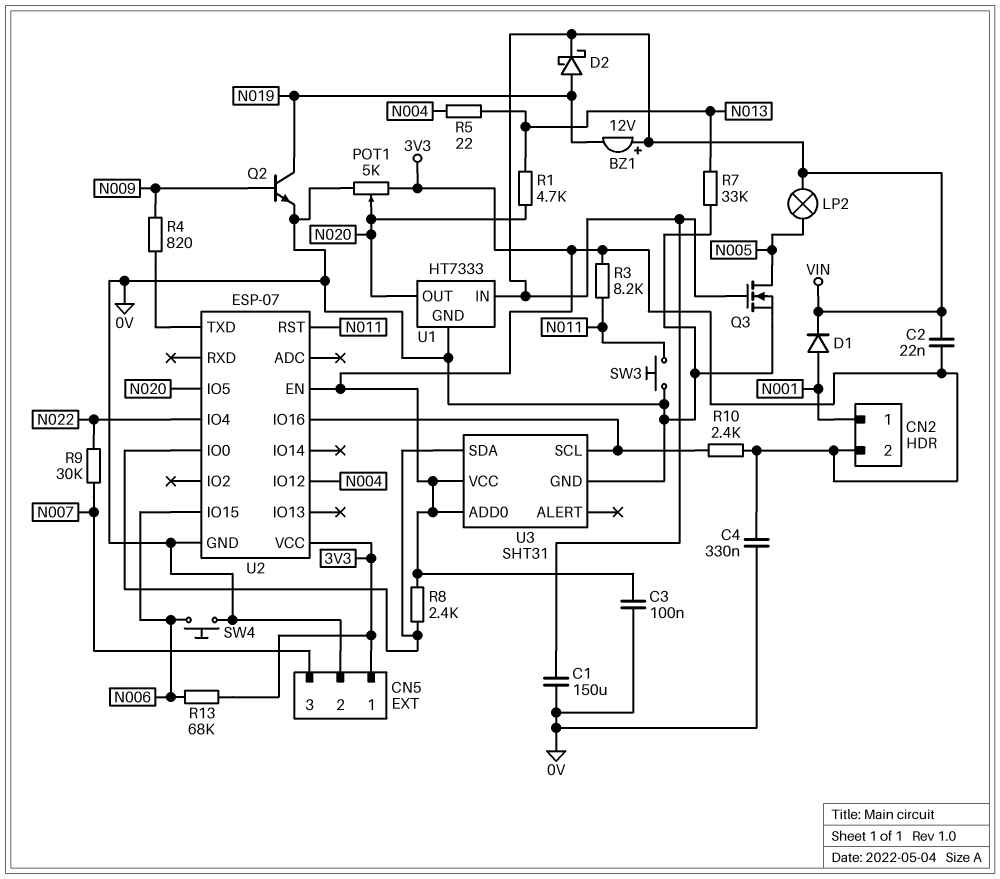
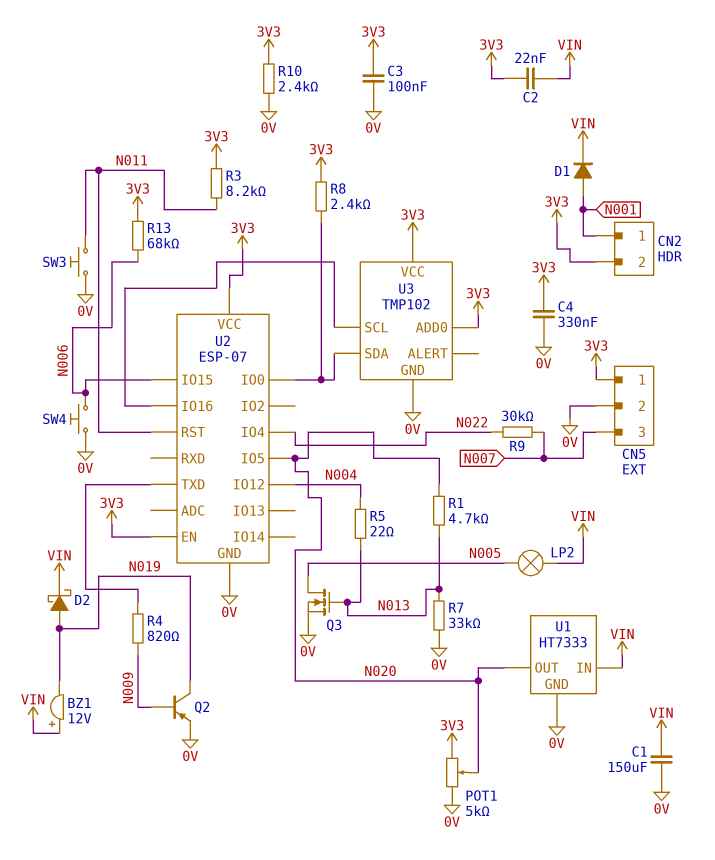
Q2: NPN (B N009, C N019, E 0V) -> PNP (B N009, C N019, E 0V)
Q3: NMOS (G VIN, D N005, S 0V) -> NMOS (G N013, D N005, S 0V)
R10: 2.4k (3V3, U2/IO16) -> 2.4k (0V, 3V3)
U3: SHT31 -> TMP102

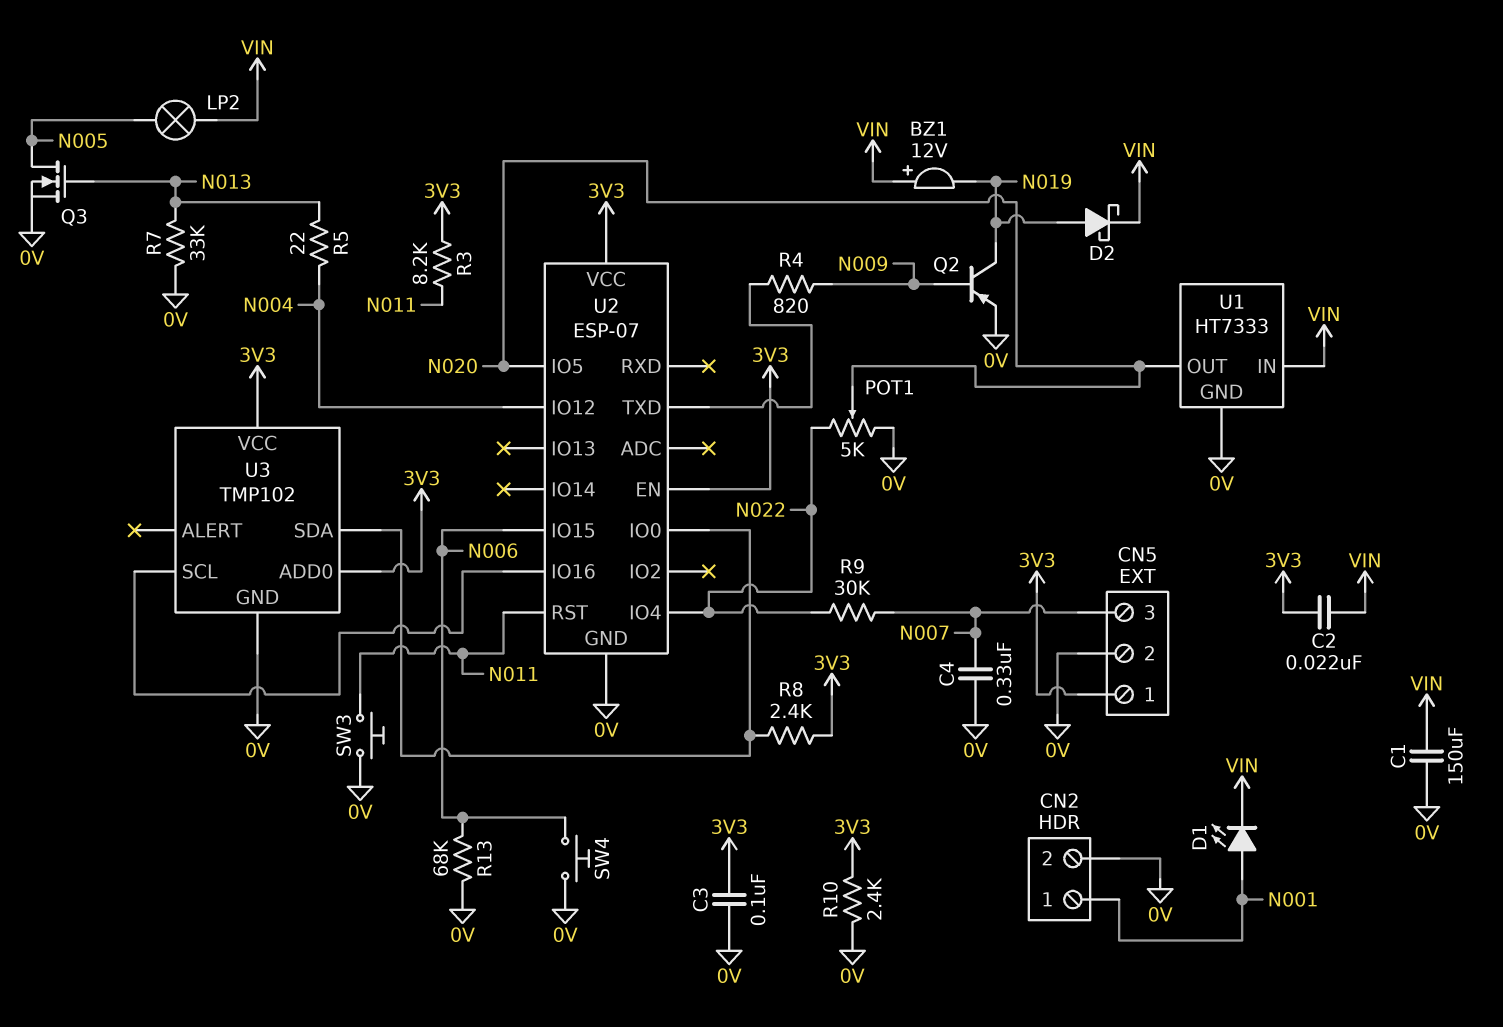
C4: 330nF (0V, 3V3) -> 330nF (0V, N007)
CN2 pin 2: 3V3 -> 0V
D1: diode (A N001, K VIN) -> LED (A N001, K VIN)
POT1: 5k (0V, 3V3, wiper N020) -> 5k (0V, N022, wiper N020)
R1: 4.7k (N013, N020) -> none
R13: 68k (3V3, N006) -> 68k (0V, N006)

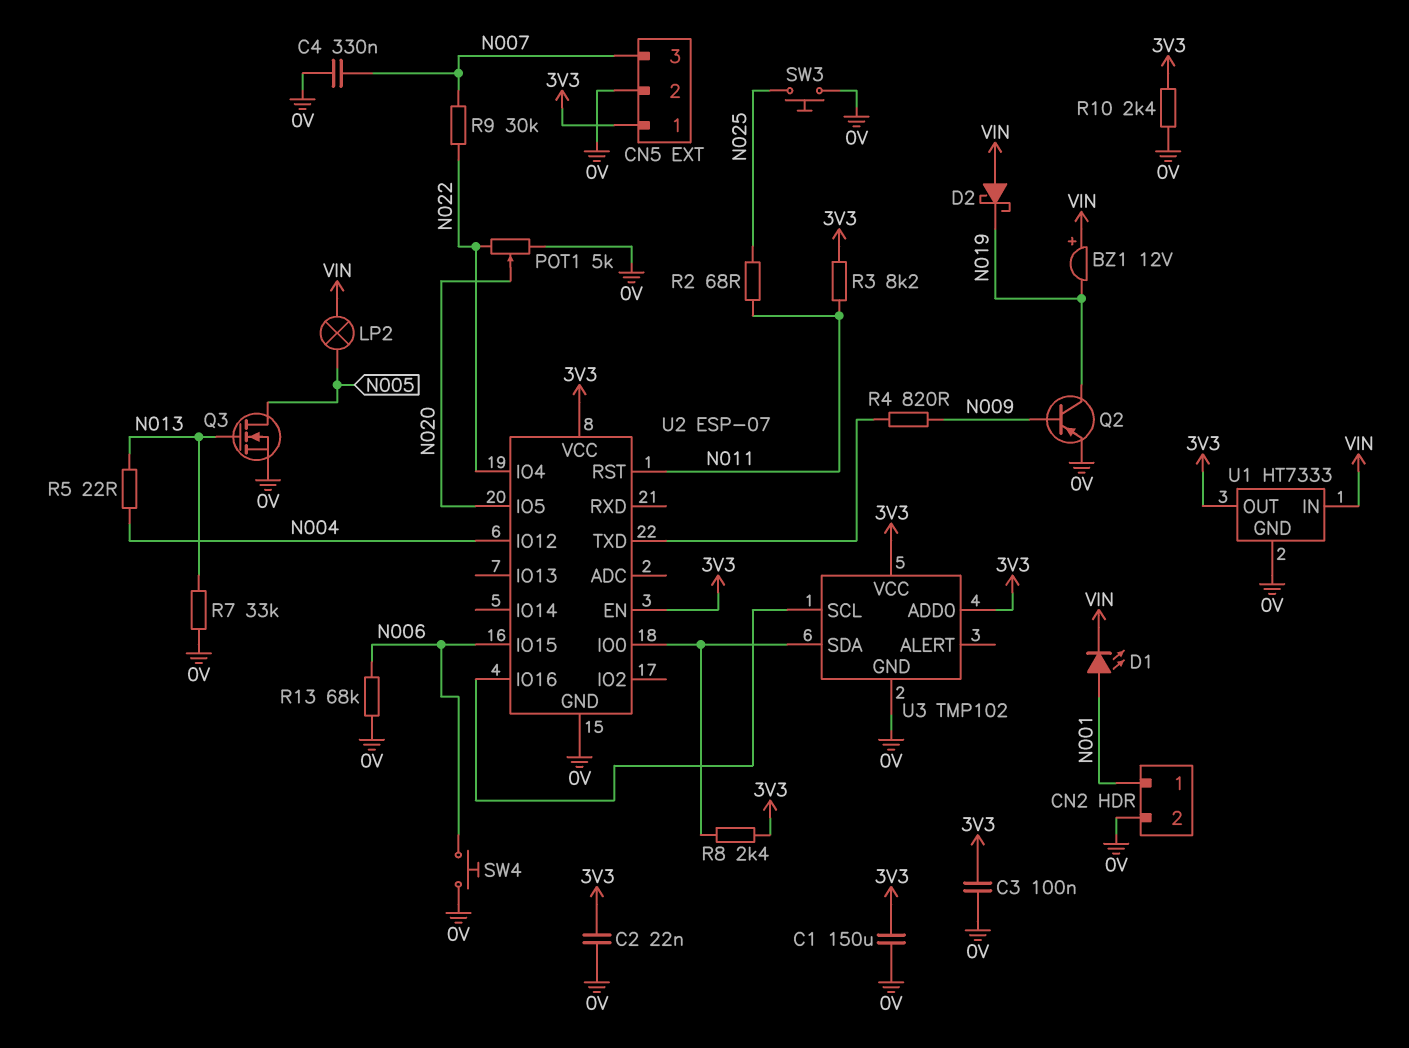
C1: 150uF (0V, VIN) -> 150uF (0V, 3V3)
C2: 22nF (3V3, VIN) -> 22nF (0V, 3V3)
D2: schottky (A N019, K VIN) -> schottky (A VIN, K N019)
R2: none -> 68 (N011, N025)
SW3: button (0V, N011) -> button (0V, N025)
U1 pin OUT: N020 -> 3V3

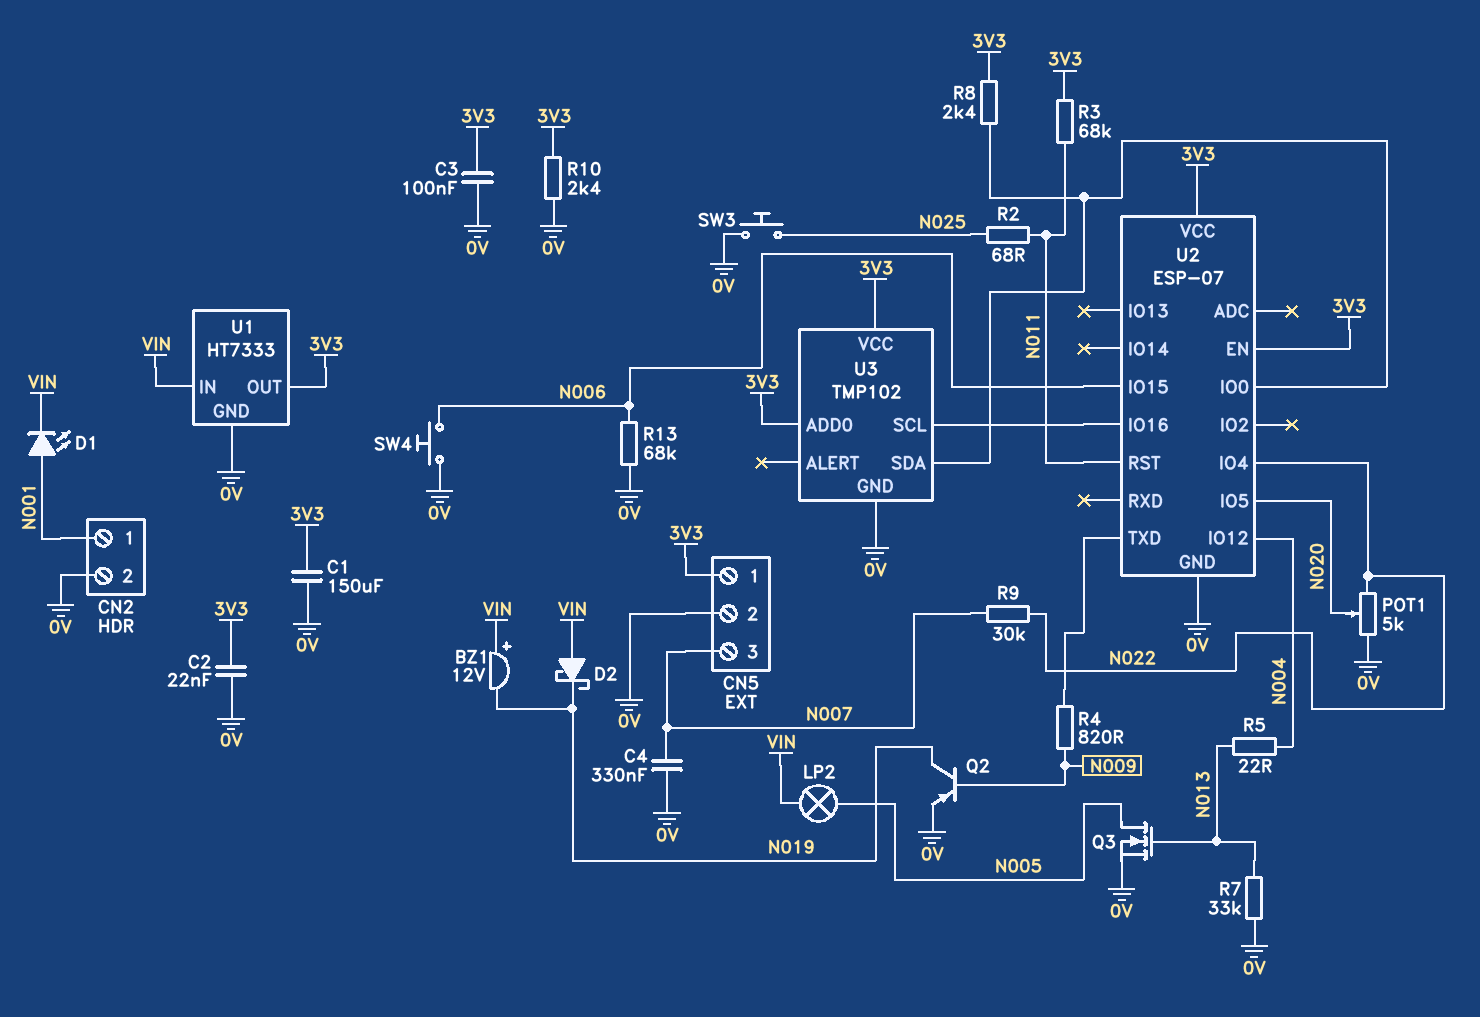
R3: 8.2k (3V3, N011) -> 68k (3V3, N011)

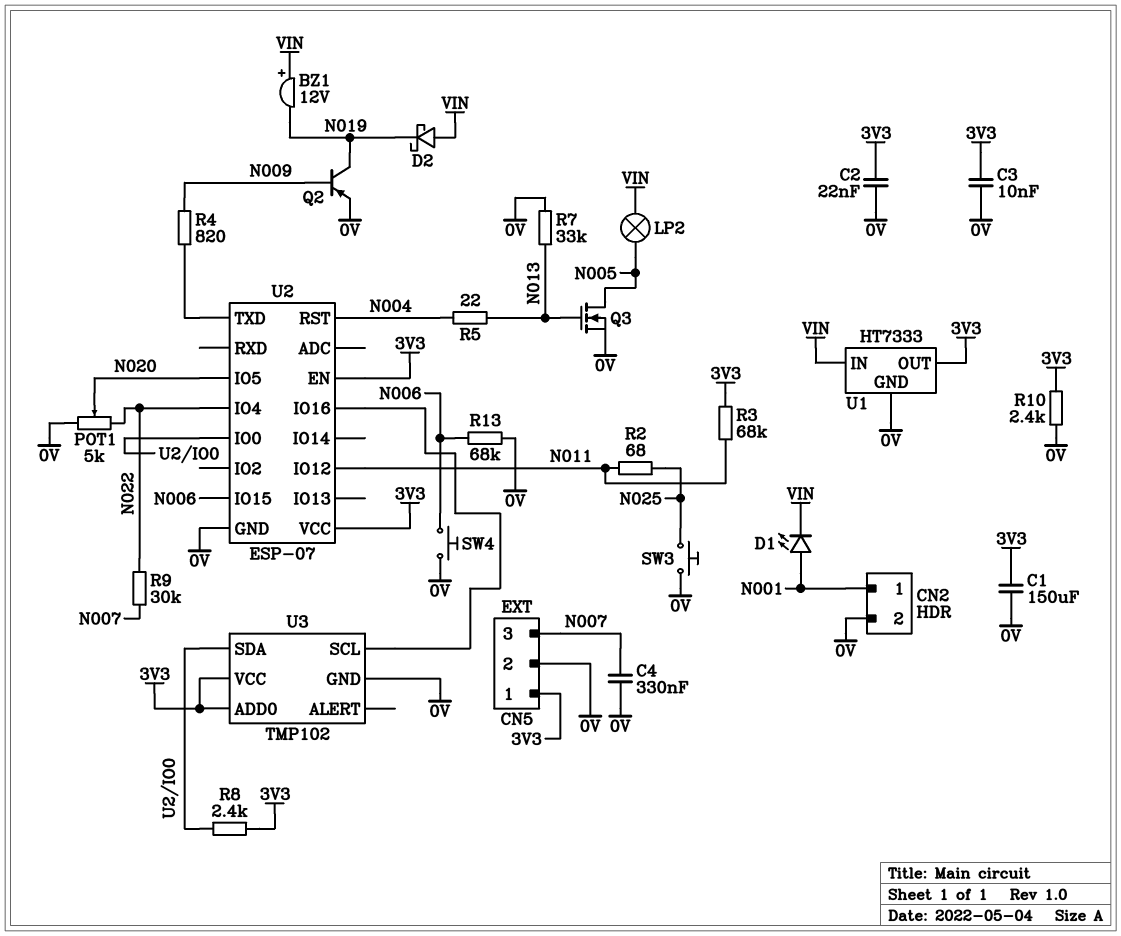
C3: 100nF (0V, 3V3) -> 10nF (0V, 3V3)
U2 pin IO12: N004 -> N011
U2 pin RST: N011 -> N004

